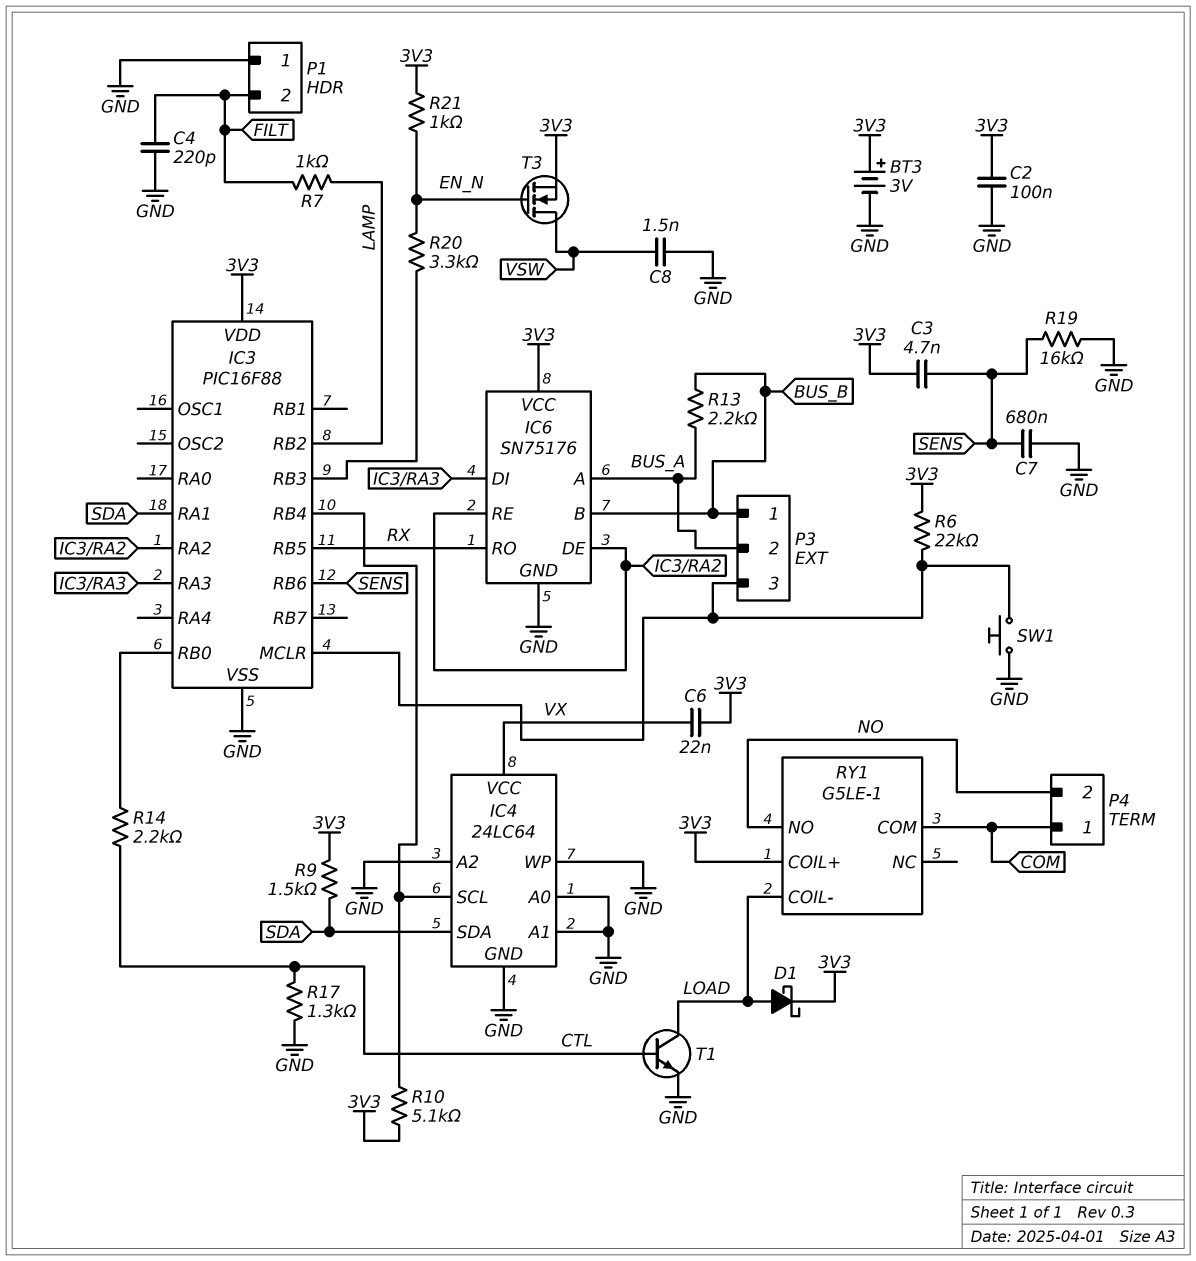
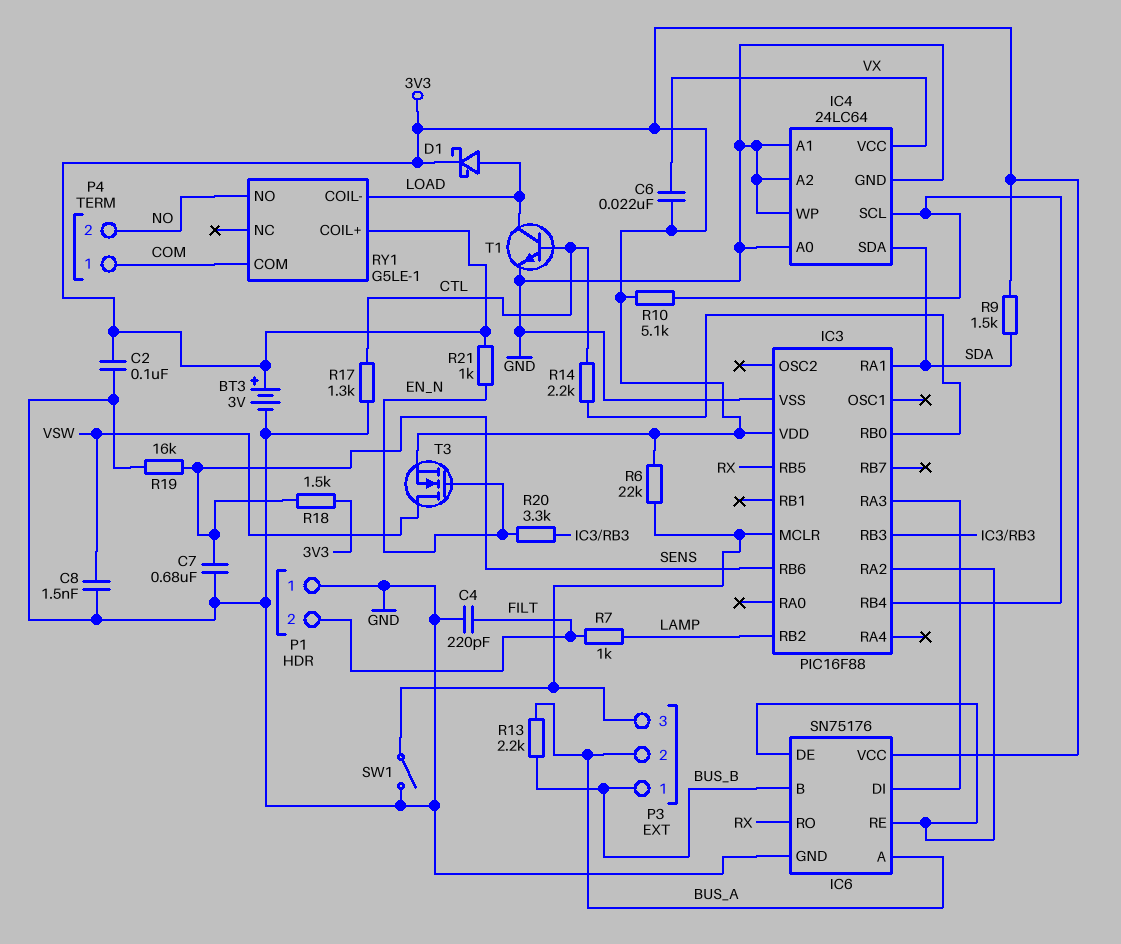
C3: 4.7nF (3V3, SENS) -> none
R18: none -> 1.5k (3V3, SENS)
SW1: button (GND, IC3/MCLR) -> switch (GND, IC3/MCLR)

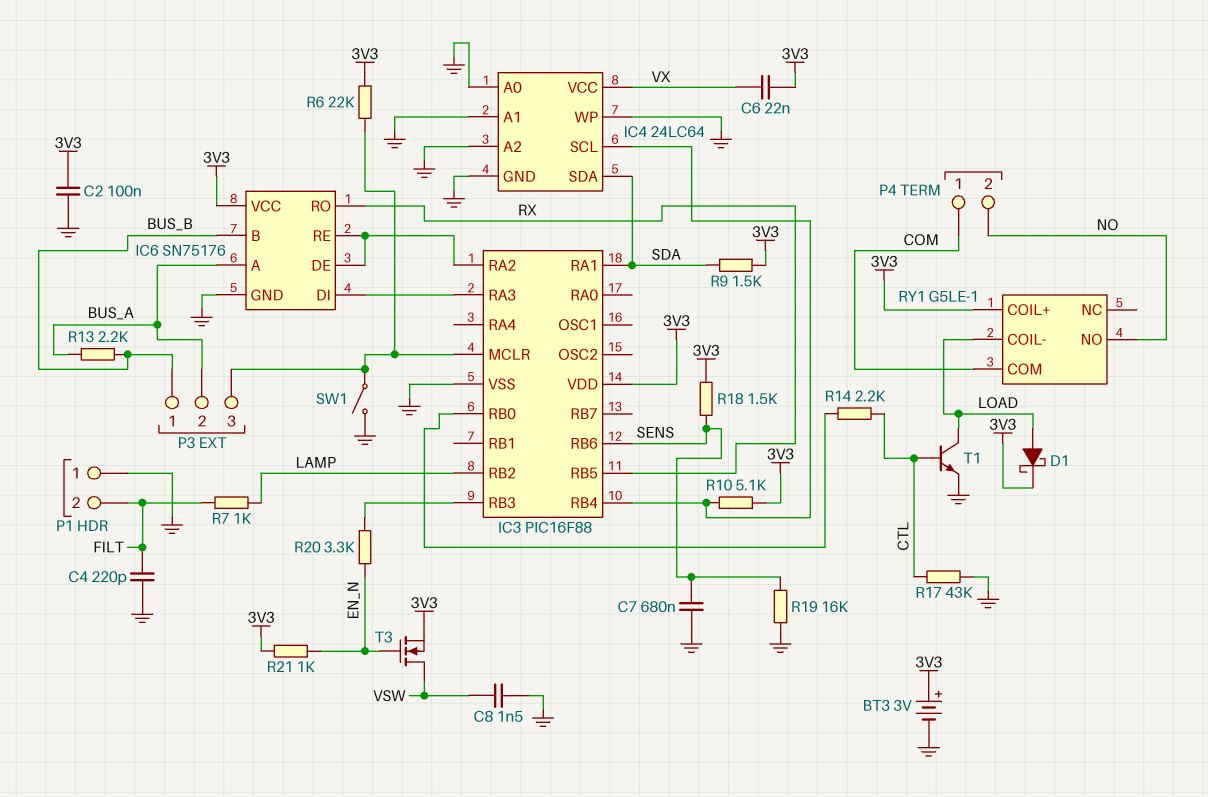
R17: 1.3k (CTL, GND) -> 43k (CTL, GND)

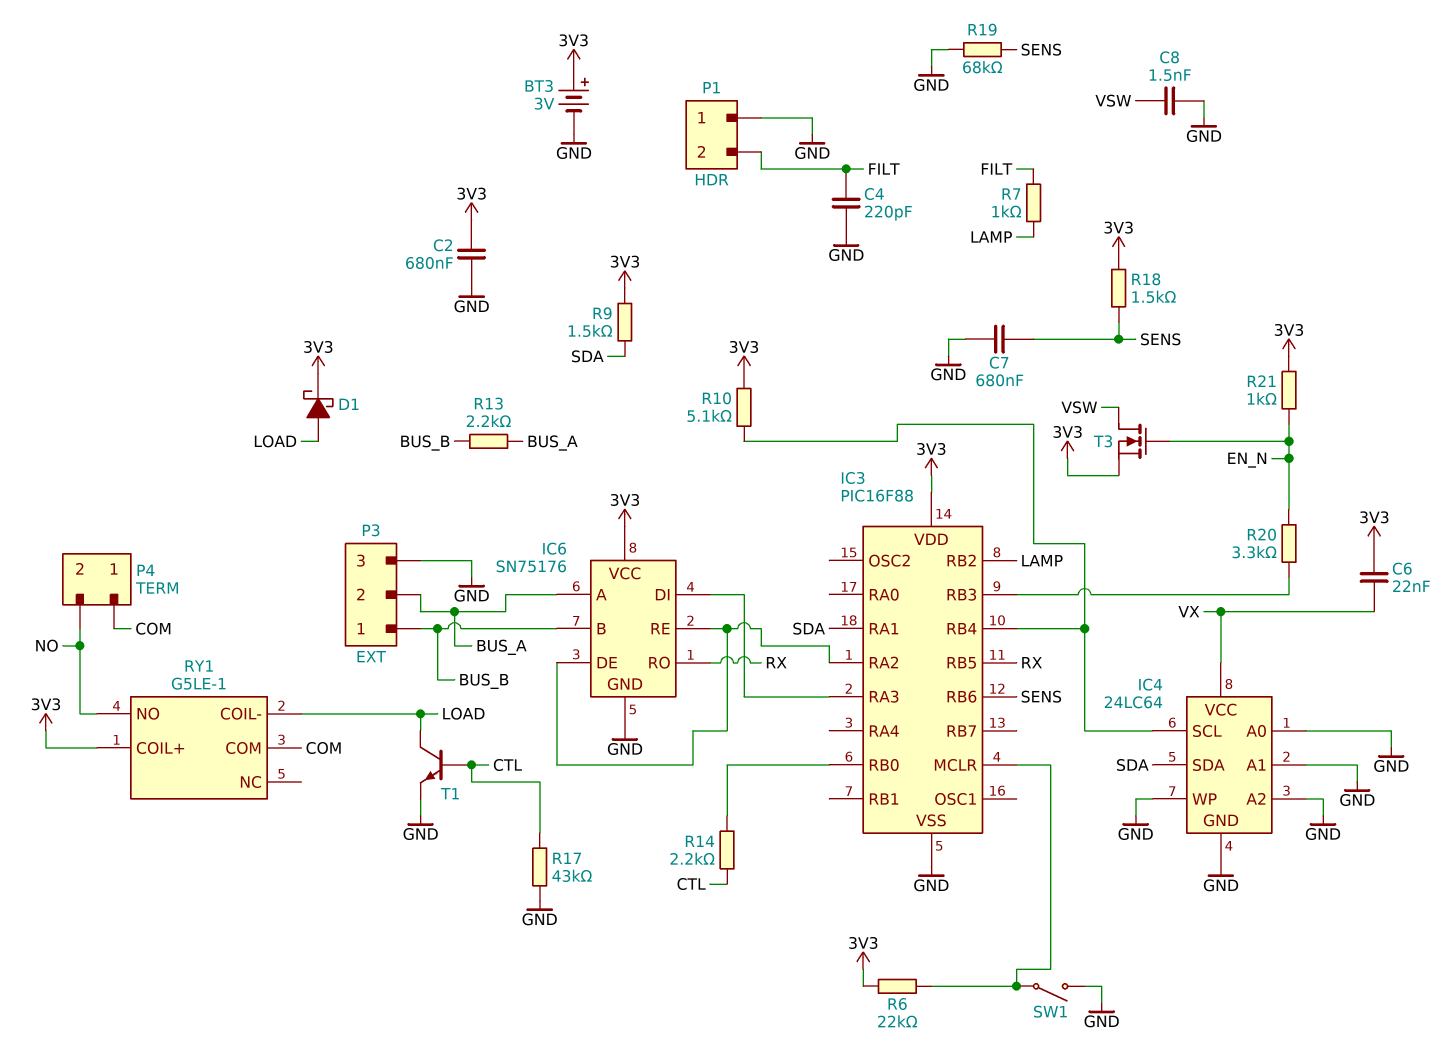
C2: 100nF (3V3, GND) -> 680nF (3V3, GND)
P3 pin 3: IC3/MCLR -> GND
R19: 16k (GND, SENS) -> 68k (GND, SENS)

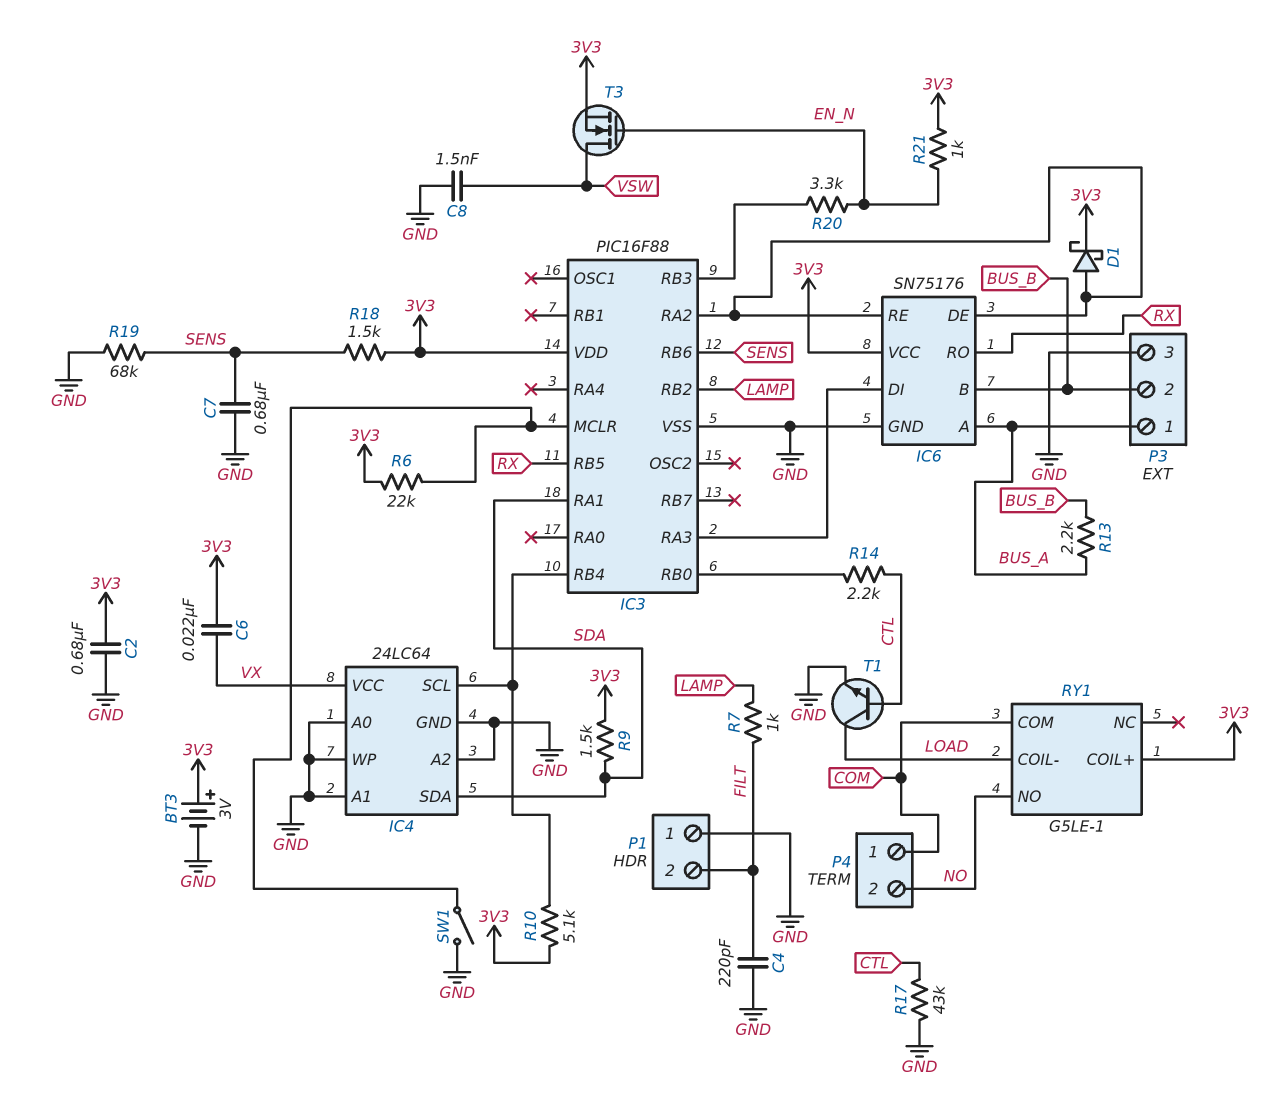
D1: schottky (A LOAD, K 3V3) -> schottky (A IC3/RA2, K 3V3)
P3 pin 1: BUS_B -> BUS_A
P3 pin 2: BUS_A -> BUS_B

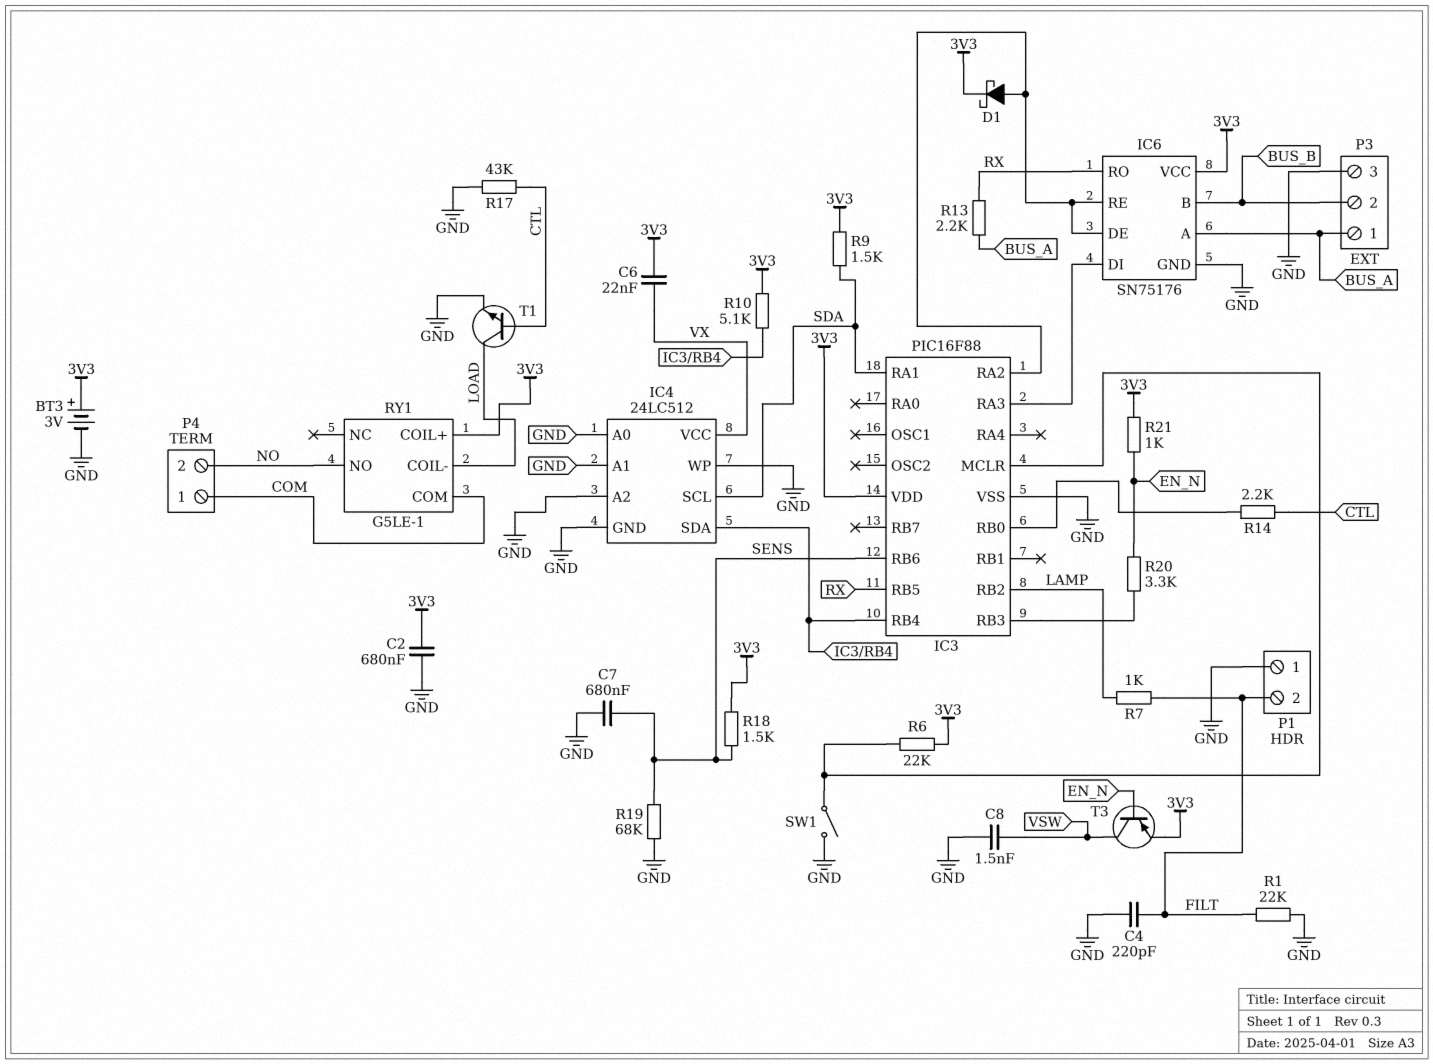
IC4: 24LC64 -> 24LC512
IC4 pin SCL: IC3/RB4 -> SDA
IC4 pin SDA: SDA -> IC3/RB4
R1: none -> 22k (FILT, GND)
R13: 2.2k (BUS_A, BUS_B) -> 2.2k (BUS_A, RX)
T3: NMOS (G EN_N, D VSW, S 3V3) -> PNP (B EN_N, C VSW, E 3V3)

